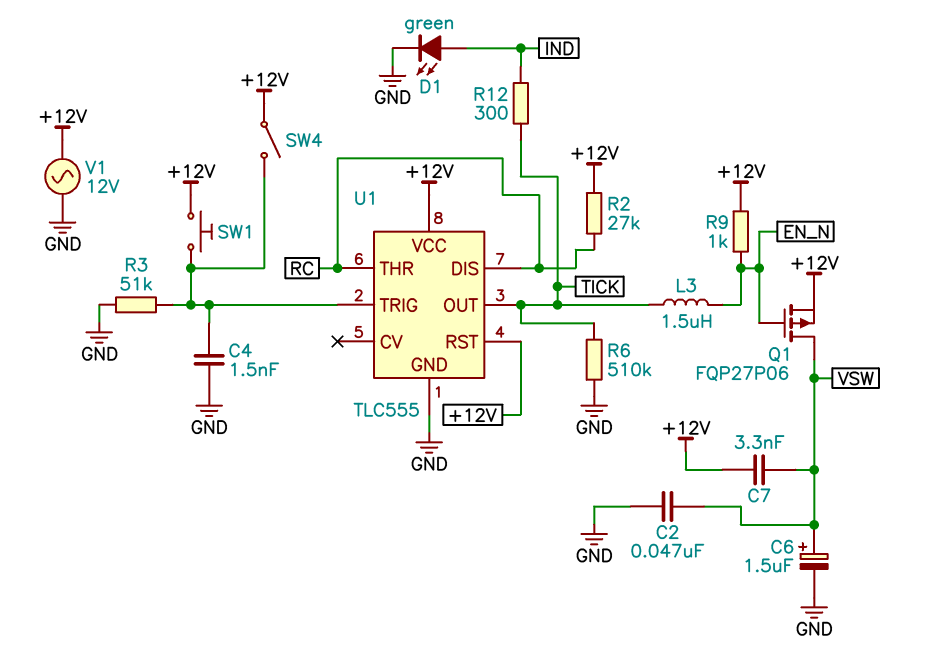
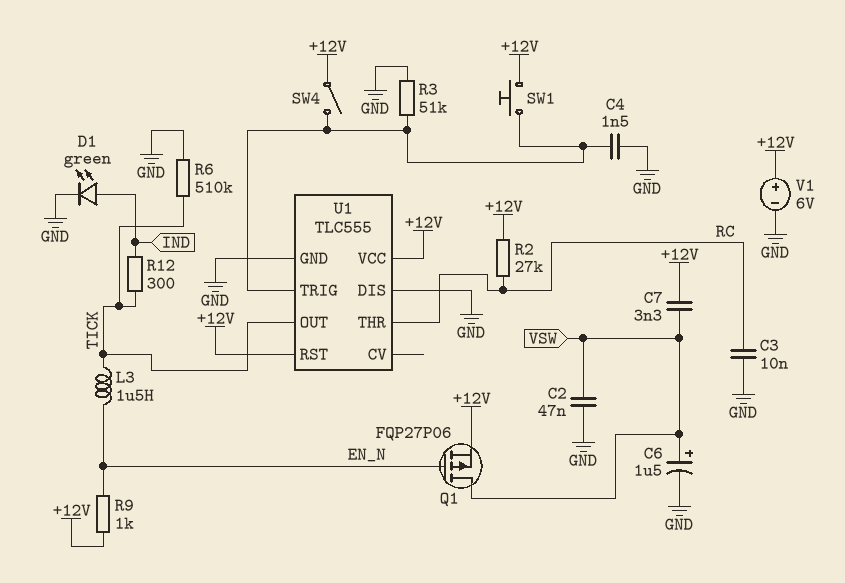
C3: none -> 10nF (GND, RC)
U1 pin DIS: RC -> GND
V1: AC 12V (+12V, GND) -> 6V (plus +12V, minus GND)

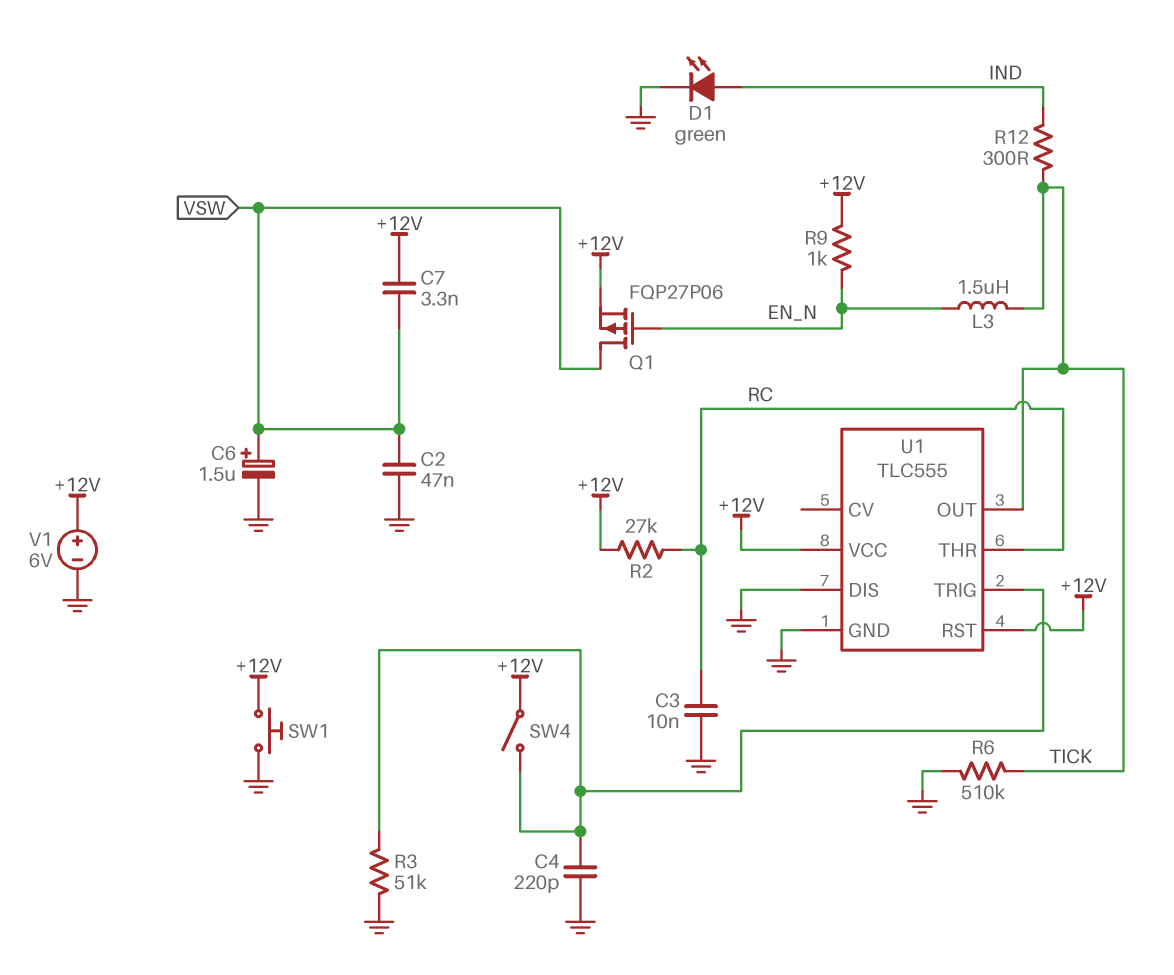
C4: 1.5nF (GND, U1/TRIG) -> 220pF (GND, U1/TRIG)
SW1: button (+12V, U1/TRIG) -> button (+12V, GND)

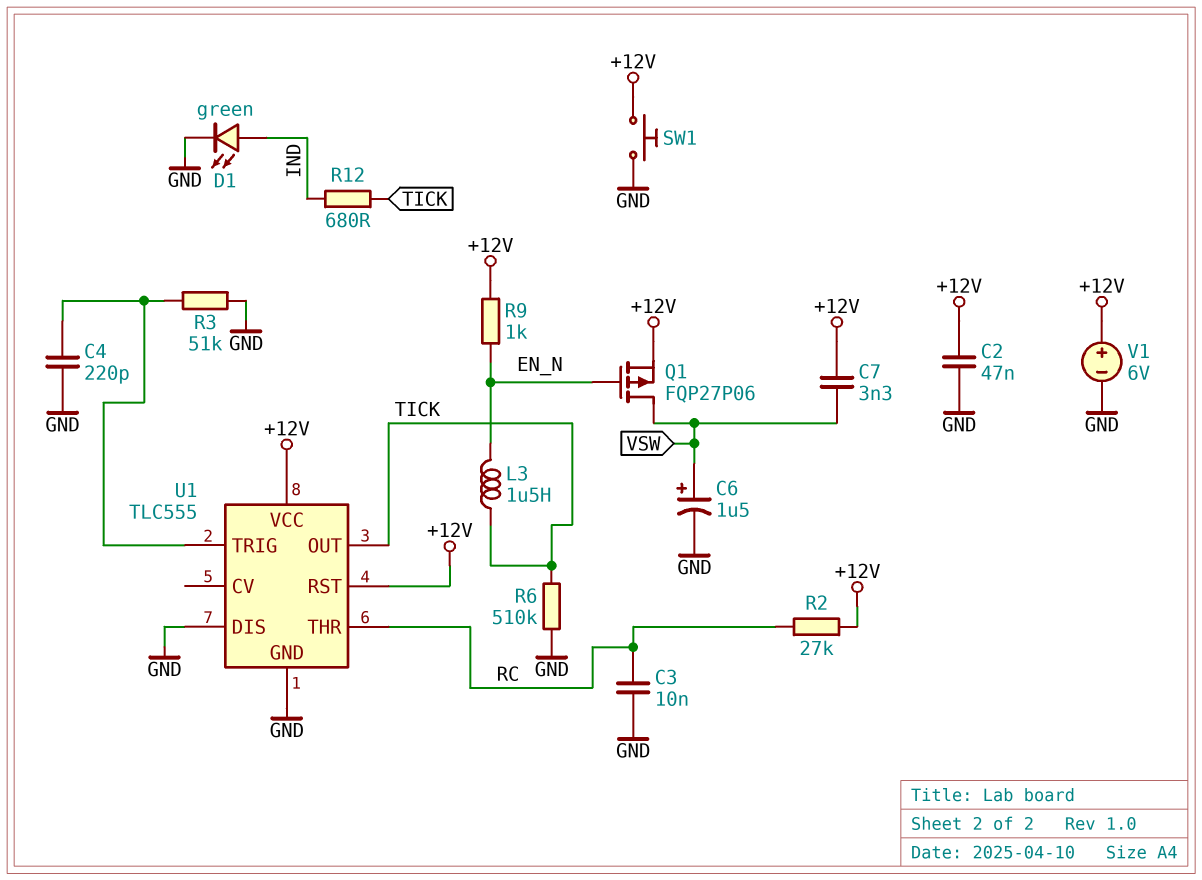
C2: 47nF (GND, VSW) -> 47nF (+12V, GND)
R12: 300 (IND, TICK) -> 680 (IND, TICK)
SW4: switch (+12V, U1/TRIG) -> none

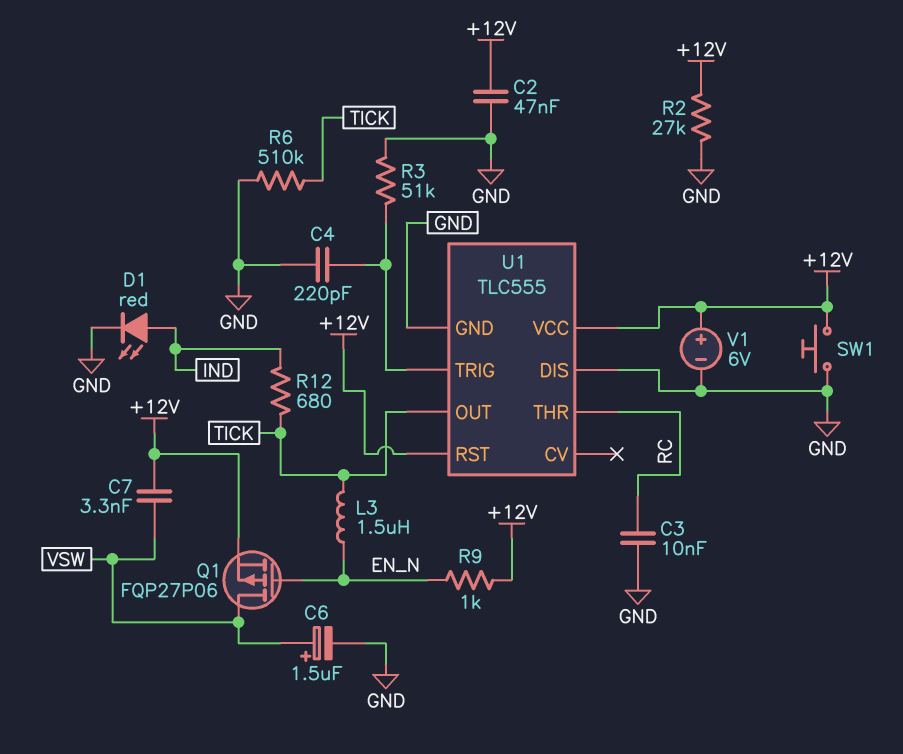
D1: LED green (A IND, K GND) -> LED red (A IND, K GND)
R2: 27k (+12V, RC) -> 27k (+12V, GND)

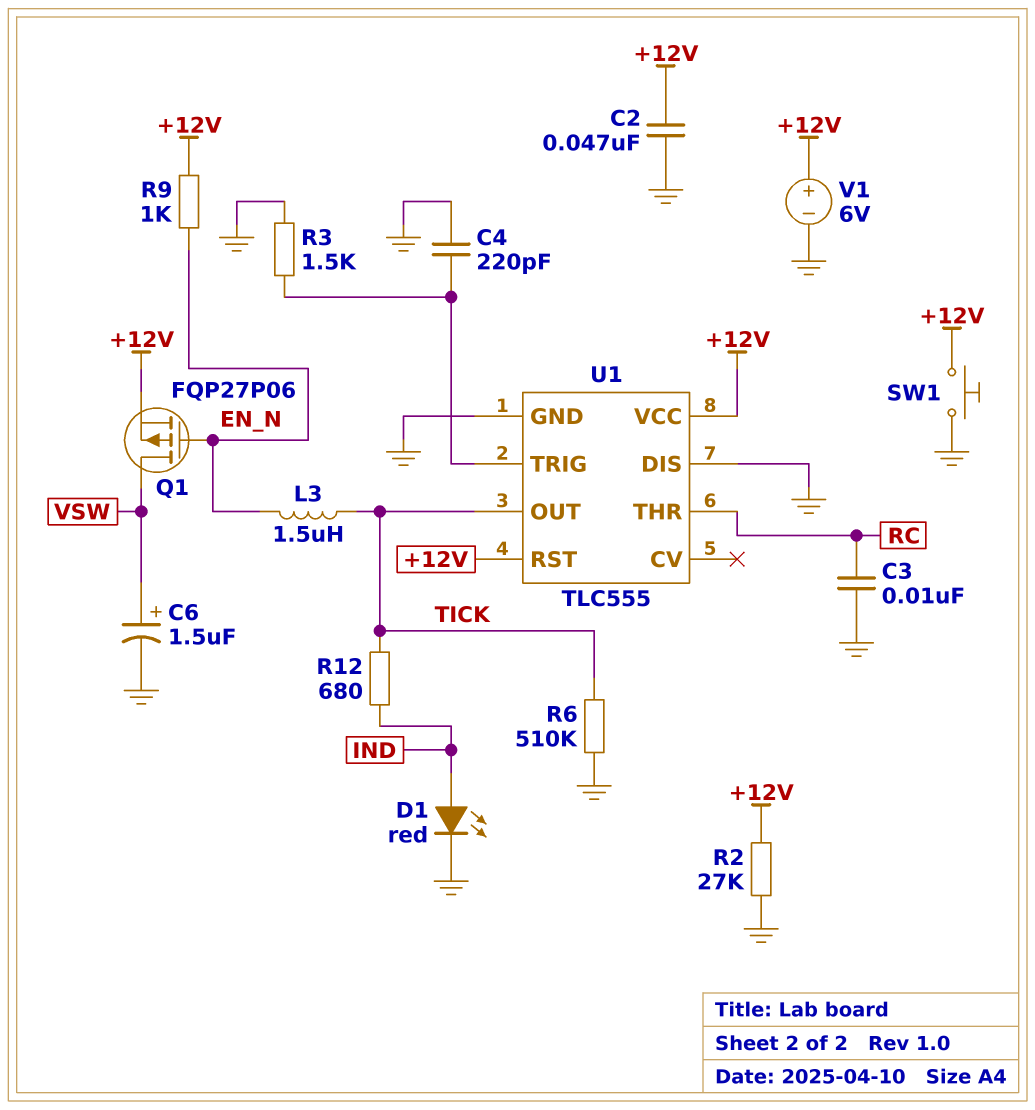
C7: 3.3nF (+12V, VSW) -> none
R3: 51k (GND, U1/TRIG) -> 1.5k (GND, U1/TRIG)

